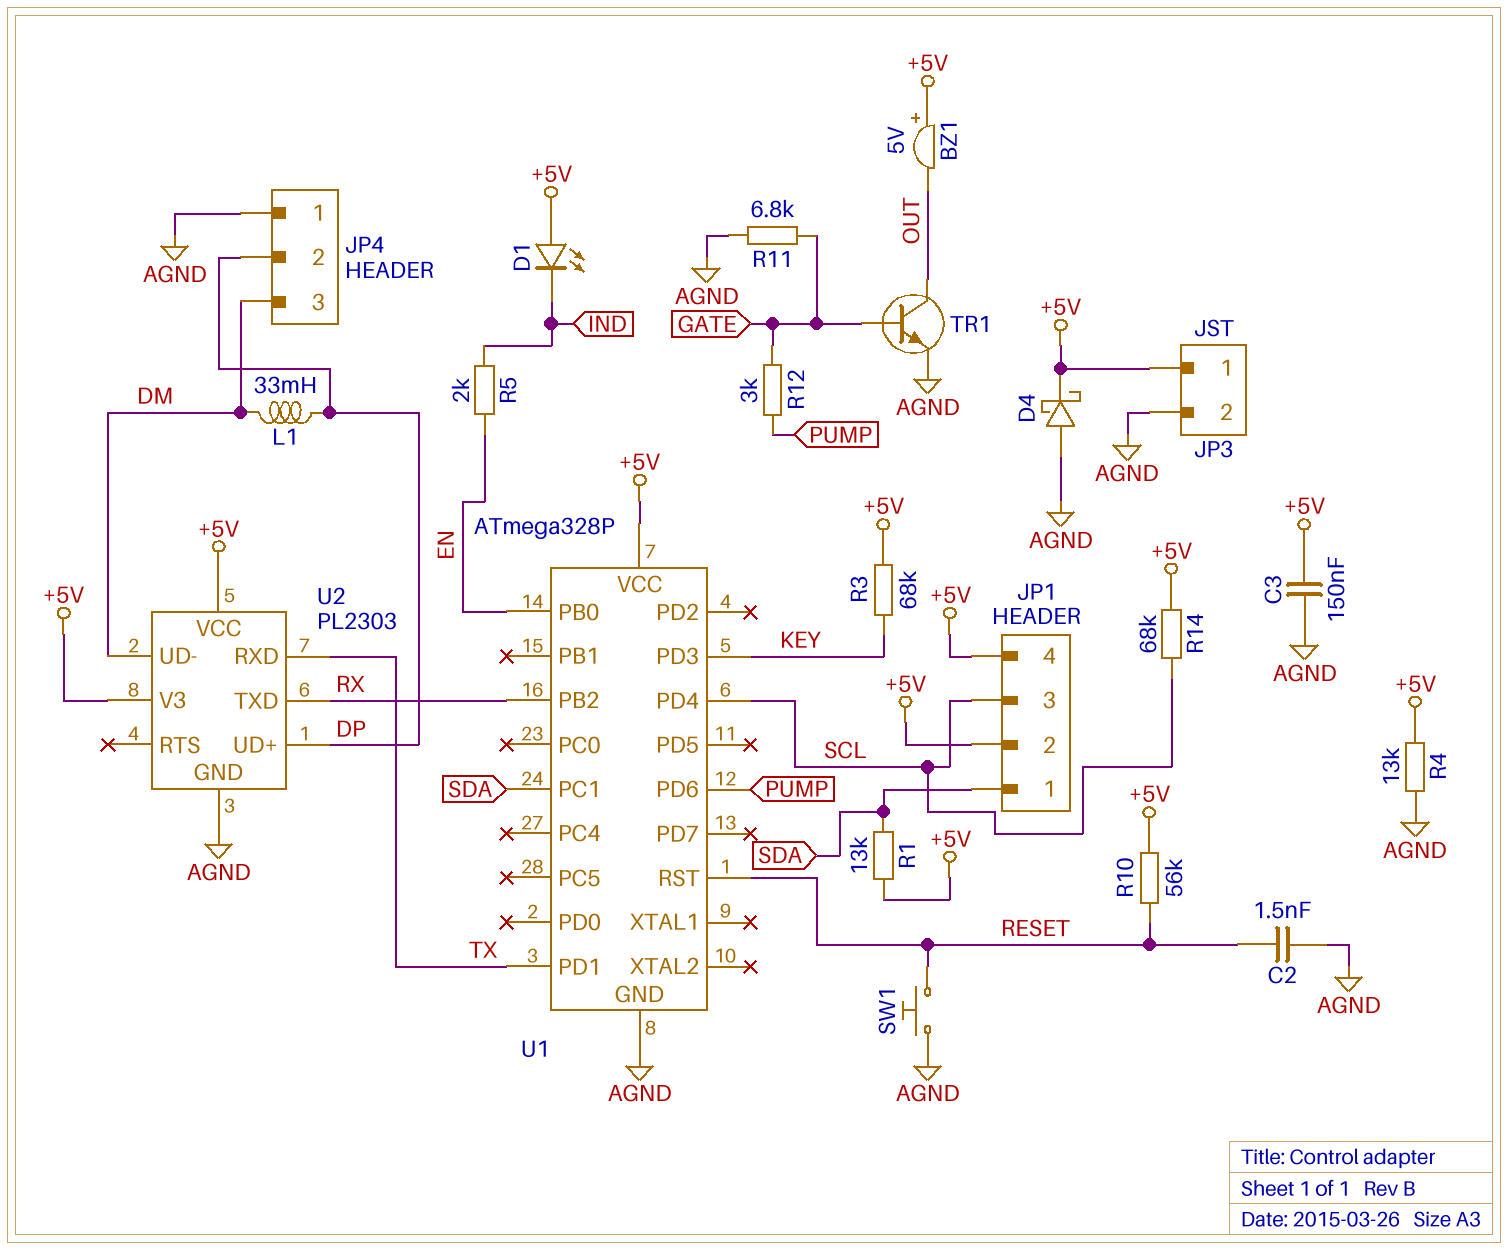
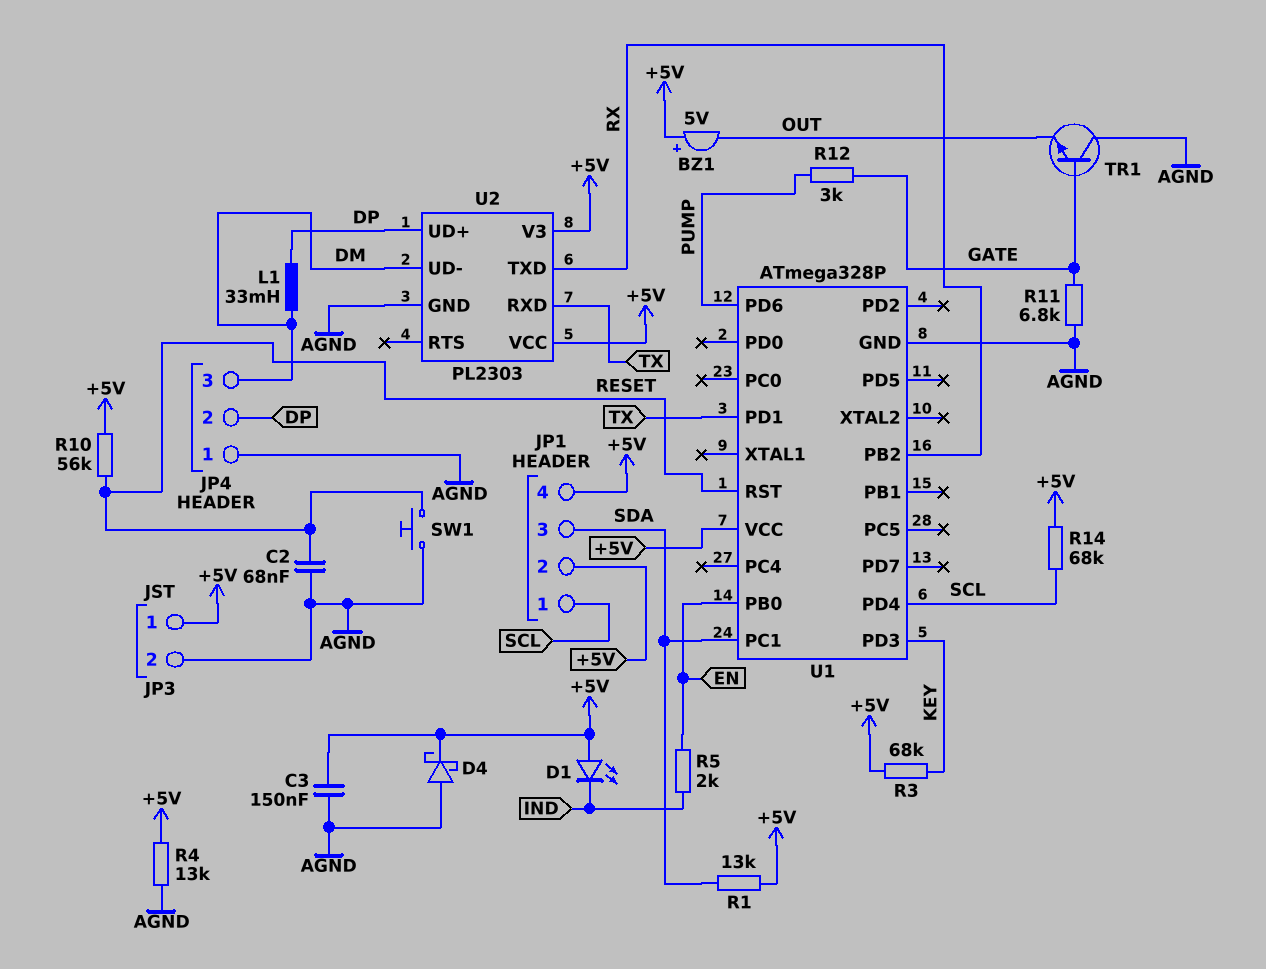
C2: 1.5nF (AGND, RESET) -> 68nF (AGND, RESET)
JP1 pin 1: SDA -> SCL
JP1 pin 3: SCL -> SDA
TR1: NPN (B GATE, C OUT, E AGND) -> NPN (B GATE, C AGND, E OUT)

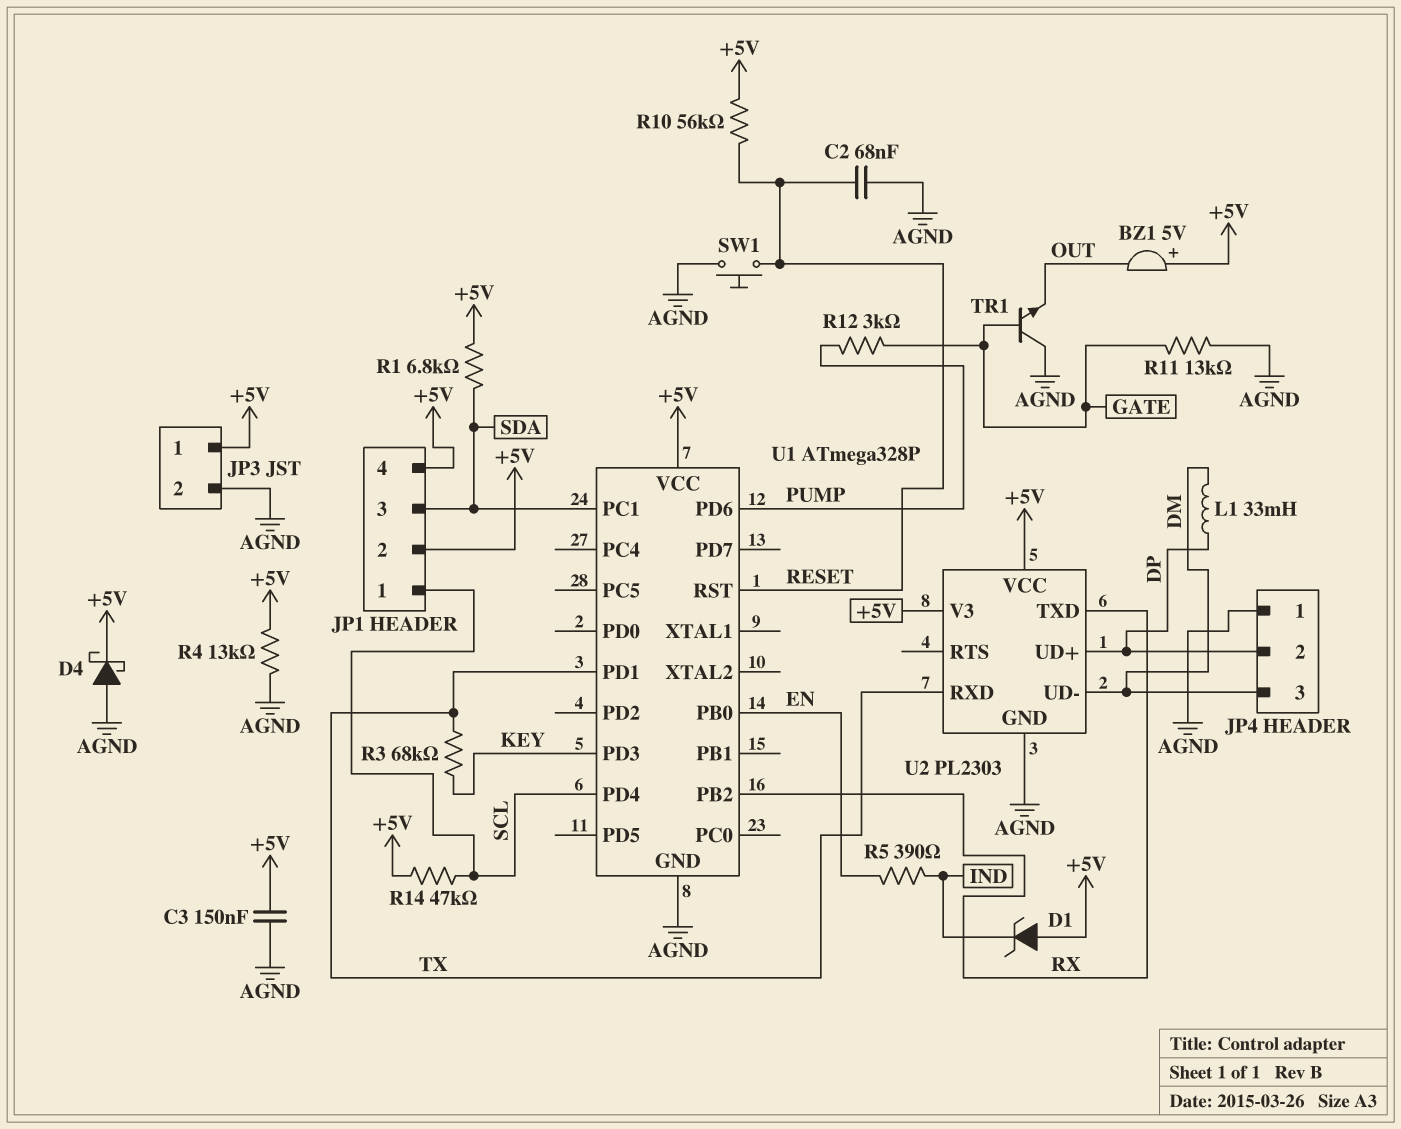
D1: LED (A +5V, K IND) -> zener (A +5V, K IND)
R1: 13k (+5V, SDA) -> 6.8k (+5V, SDA)
R3: 68k (+5V, KEY) -> 68k (KEY, TX)
R5: 2k (EN, IND) -> 390 (EN, IND)
R11: 6.8k (AGND, GATE) -> 13k (AGND, GATE)
R14: 68k (+5V, SCL) -> 47k (+5V, SCL)

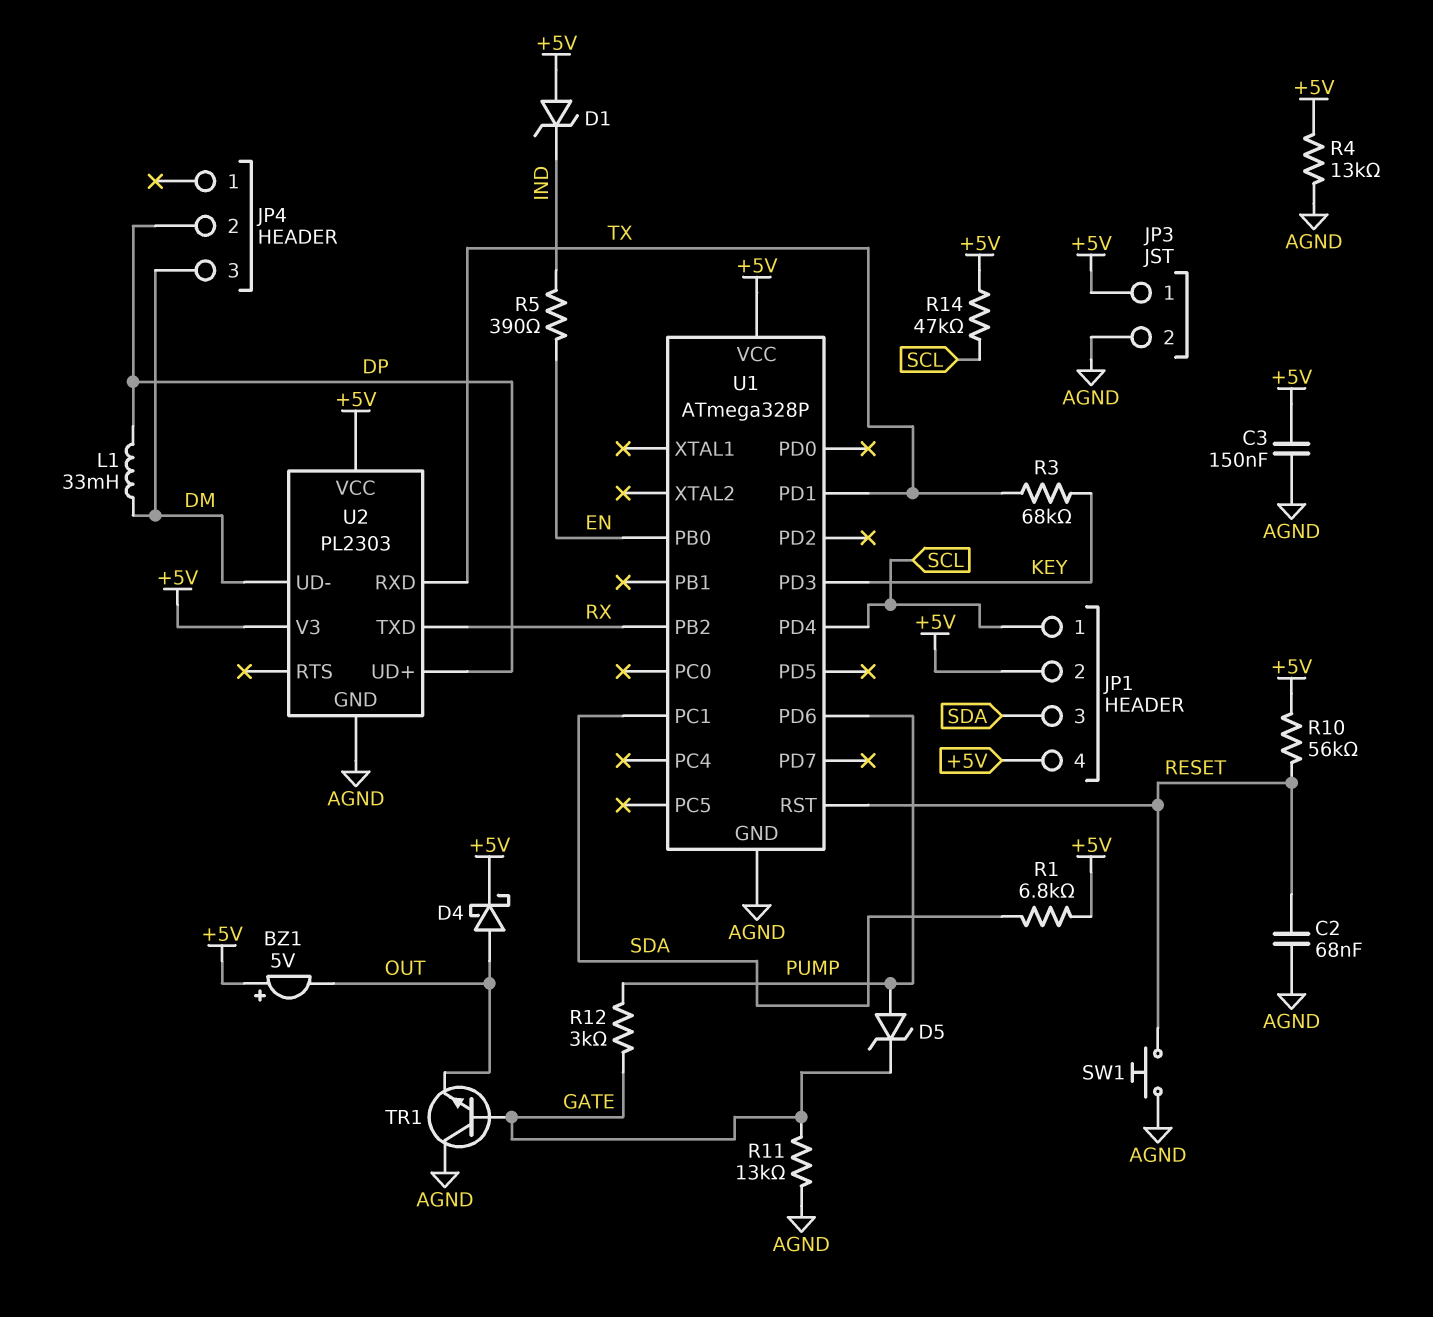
D4: schottky (A AGND, K +5V) -> schottky (A OUT, K +5V)
D5: none -> zener (A PUMP, K GATE)
JP4 pin 1: AGND -> none

